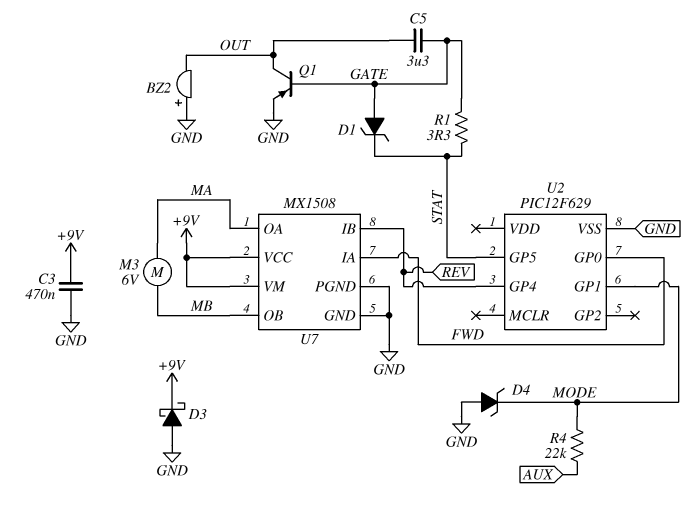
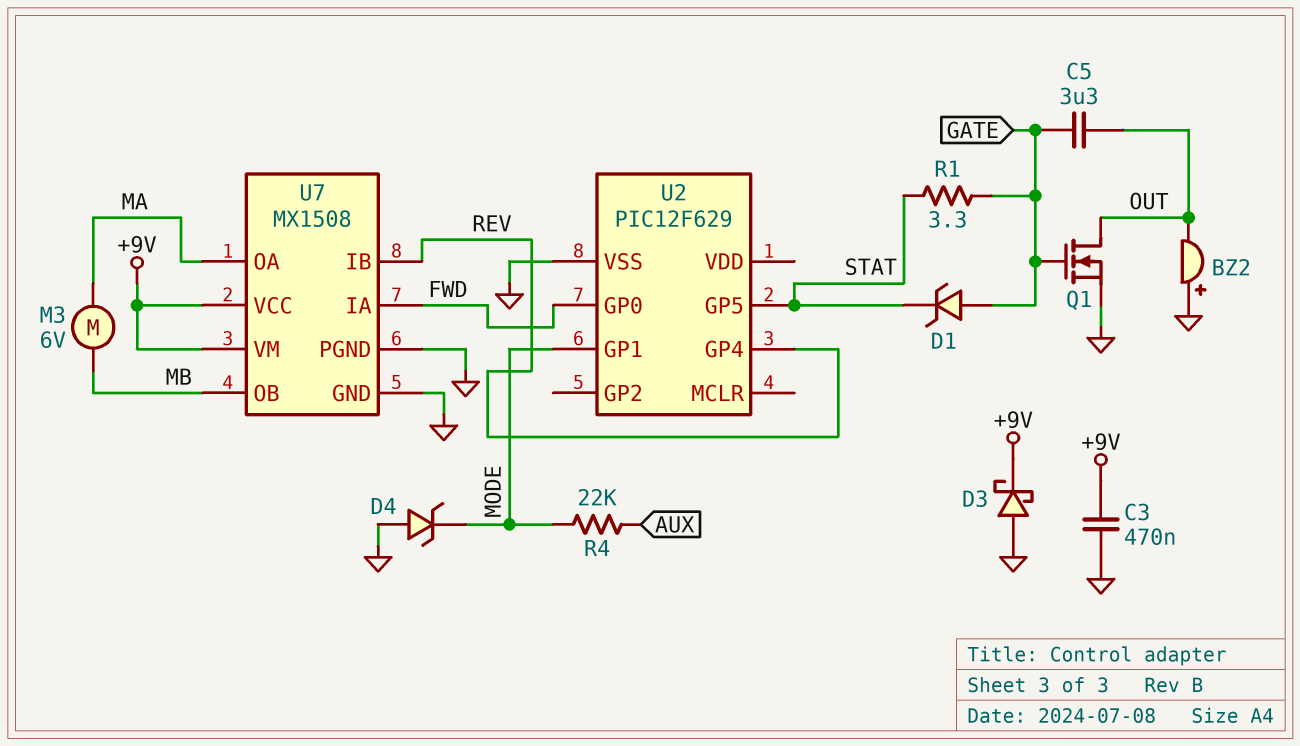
Q1: PNP (B GATE, C OUT, E GND) -> NMOS (G GATE, D OUT, S GND)

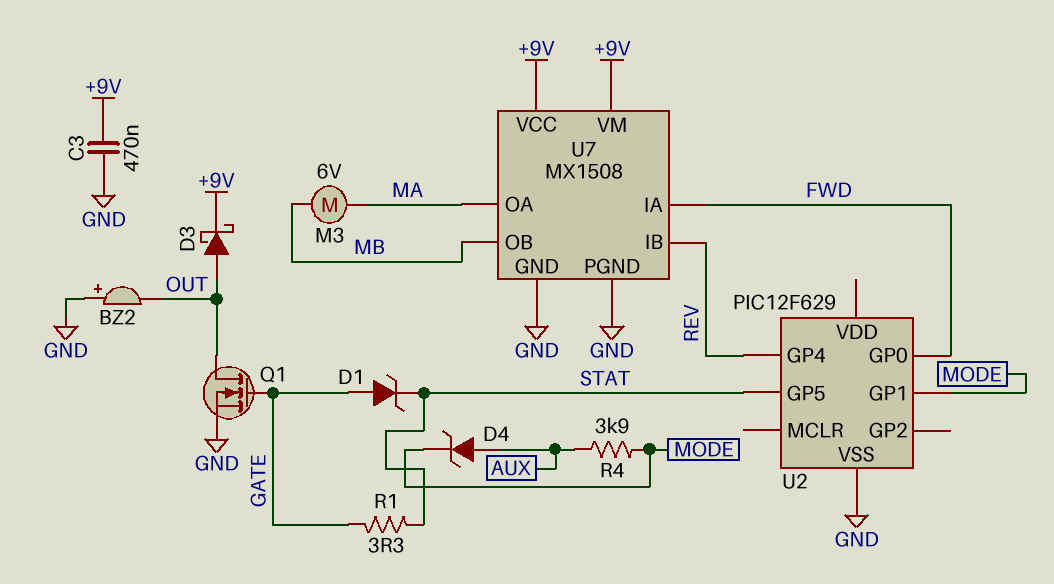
C5: 3.3uF (GATE, OUT) -> none
D3: schottky (A GND, K +9V) -> schottky (A OUT, K +9V)
D4: zener (A GND, K MODE) -> zener (A AUX, K MODE)
R4: 22k (AUX, MODE) -> 3.9k (AUX, MODE)

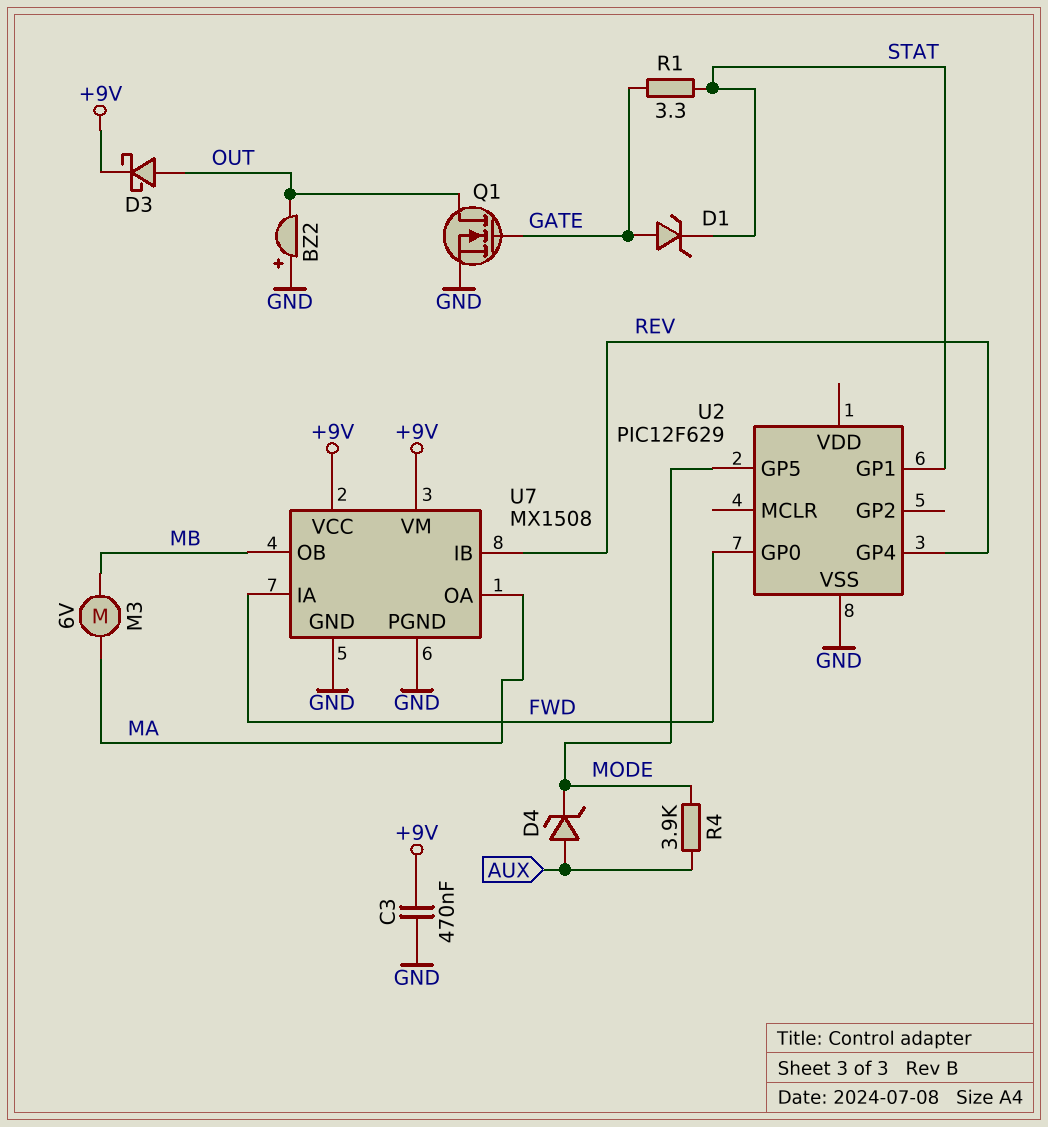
U2 pin GP1: MODE -> STAT
U2 pin GP5: STAT -> MODE

